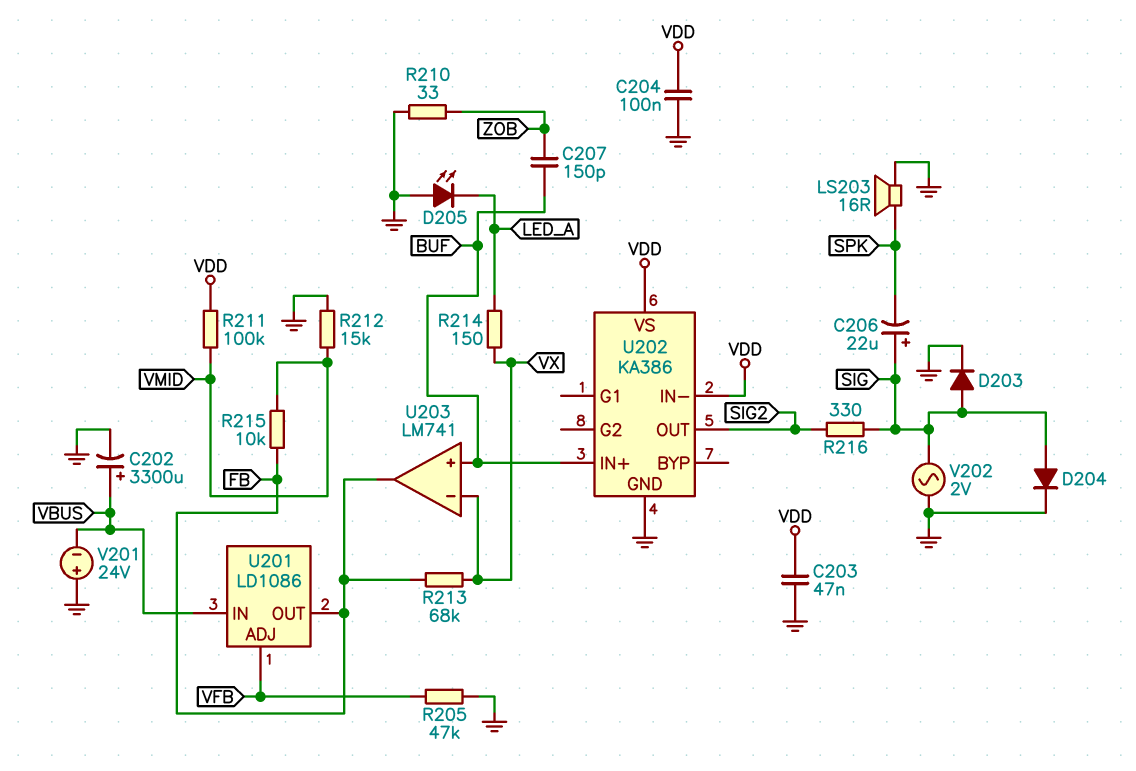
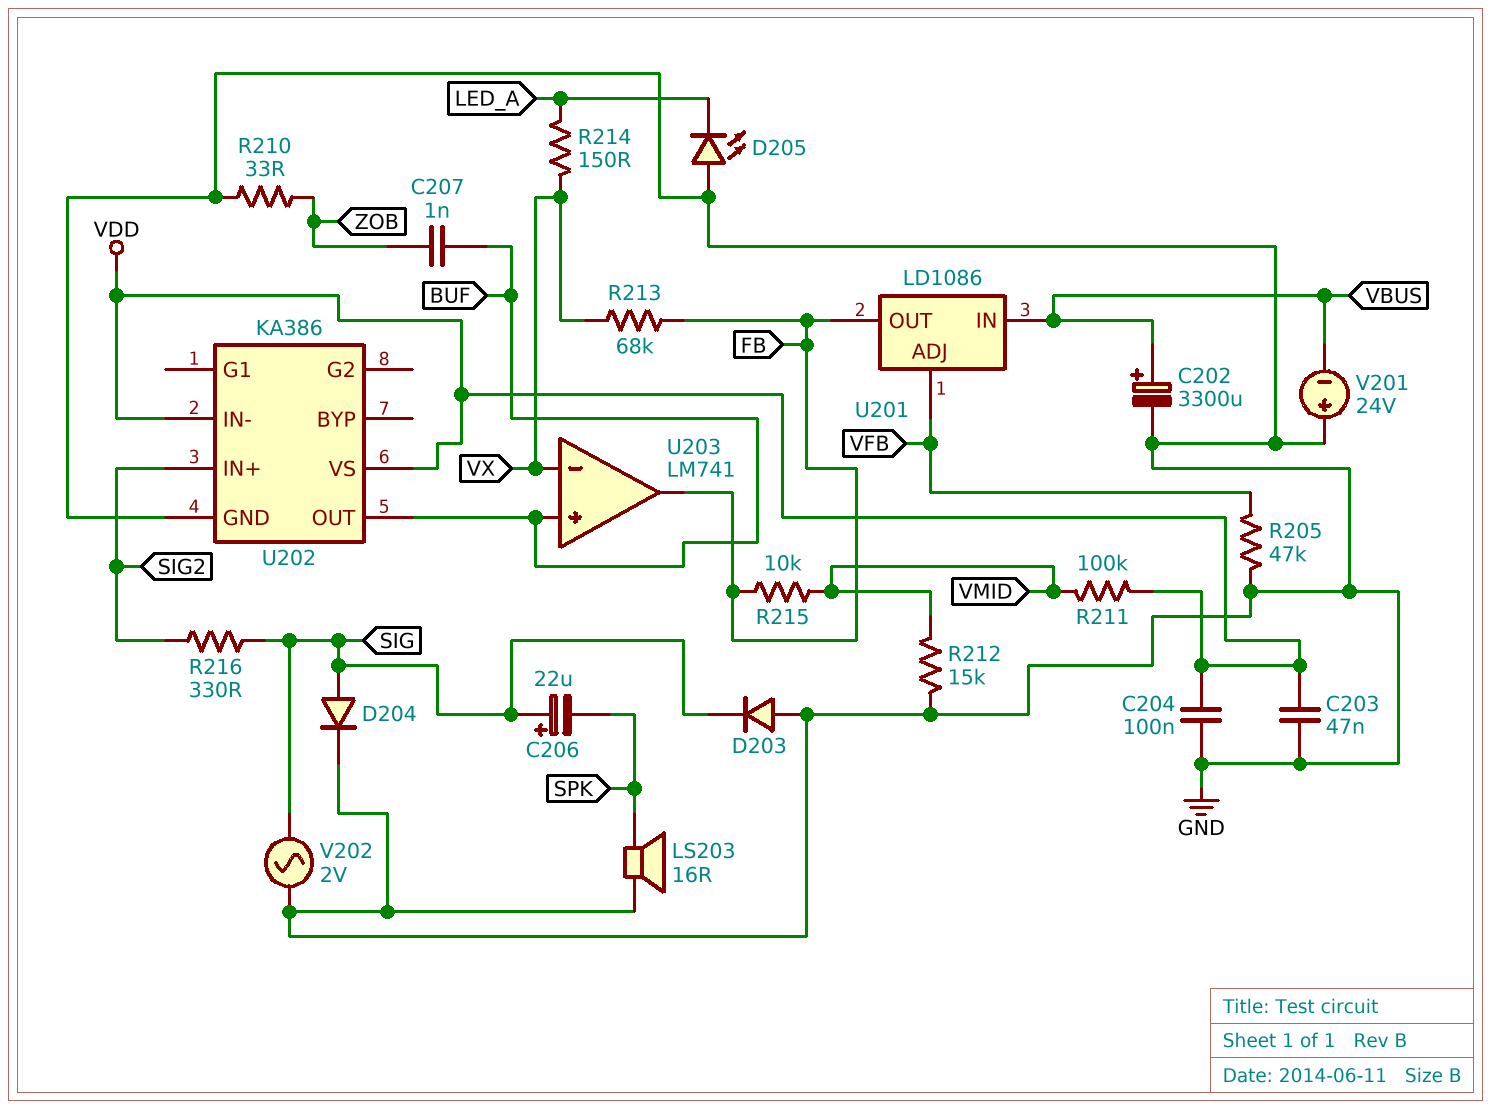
C207: 150pF (BUF, ZOB) -> 1nF (BUF, ZOB)
D203: diode (A SIG, K GND) -> diode (A GND, K SIG)
U202 pin IN+: BUF -> SIG2
U202 pin OUT: SIG2 -> BUF

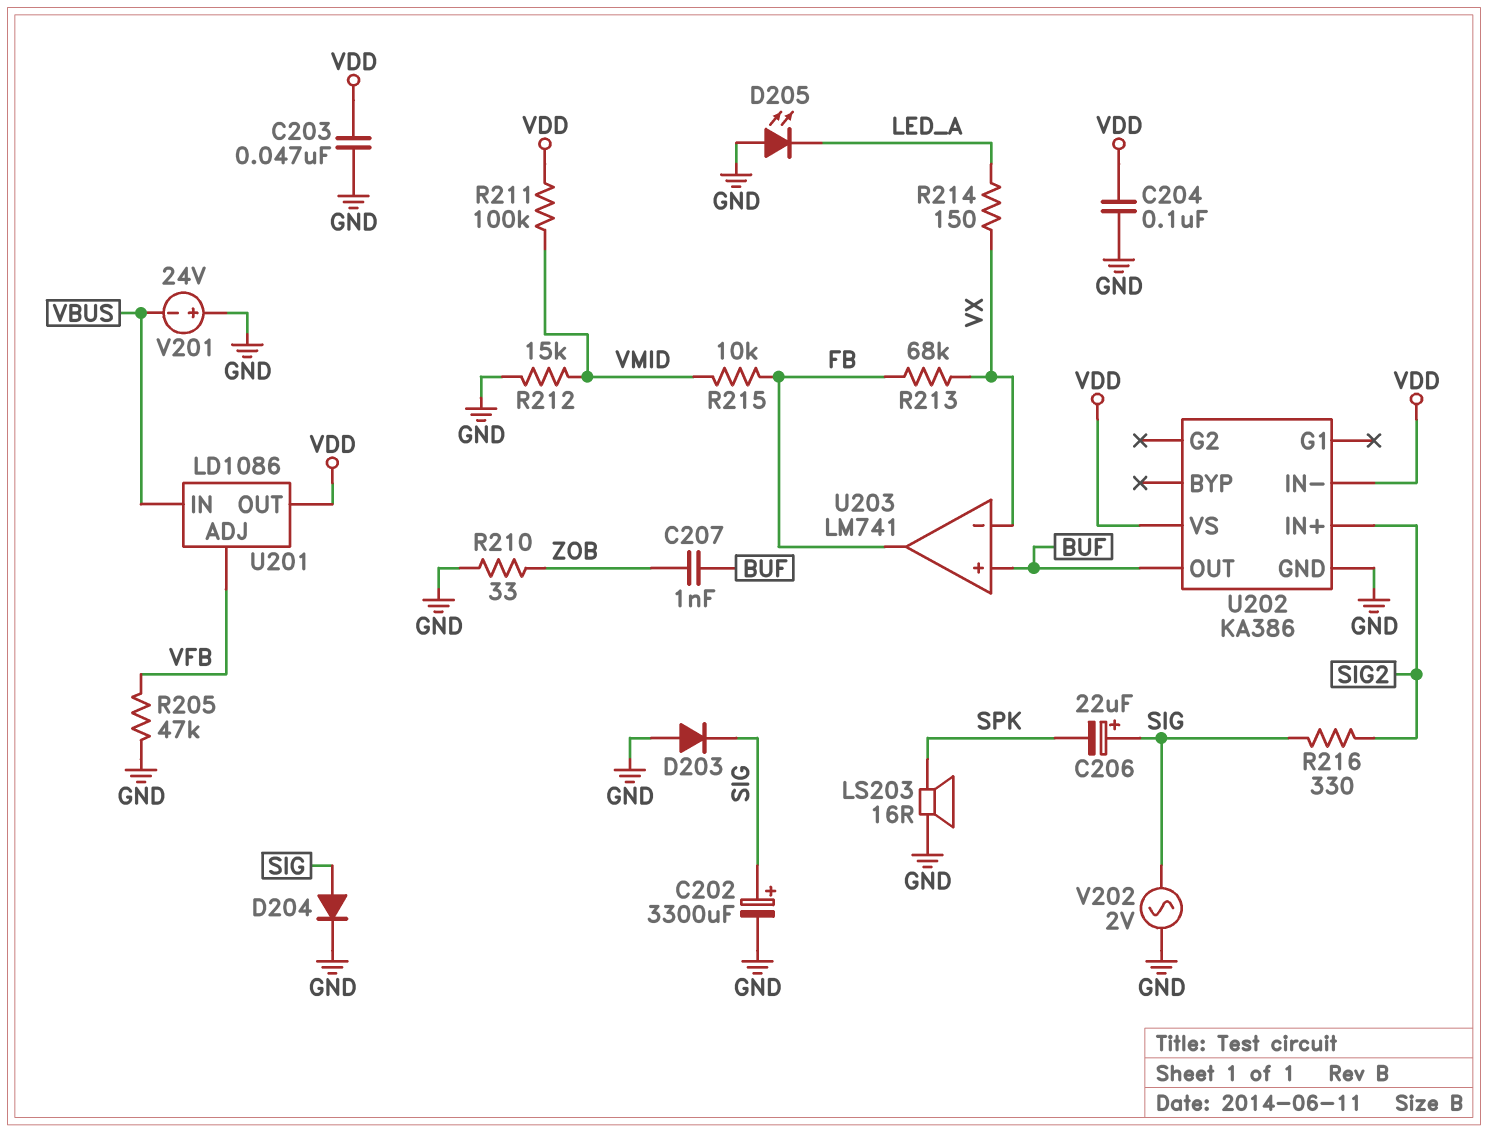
C202: 3300uF (plus VBUS, minus GND) -> 3300uF (plus SIG, minus GND)
U201 pin OUT: FB -> VDD

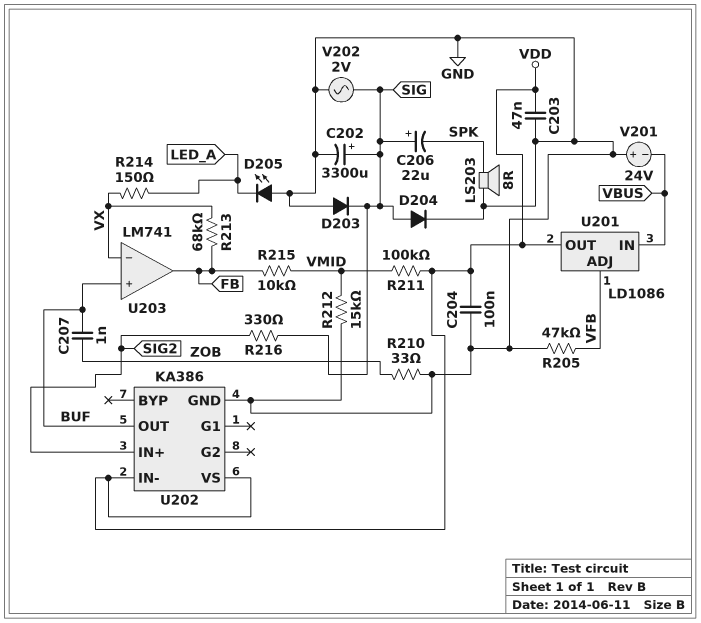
LS203: speaker 16R (GND, SPK) -> speaker 8R (GND, SPK)

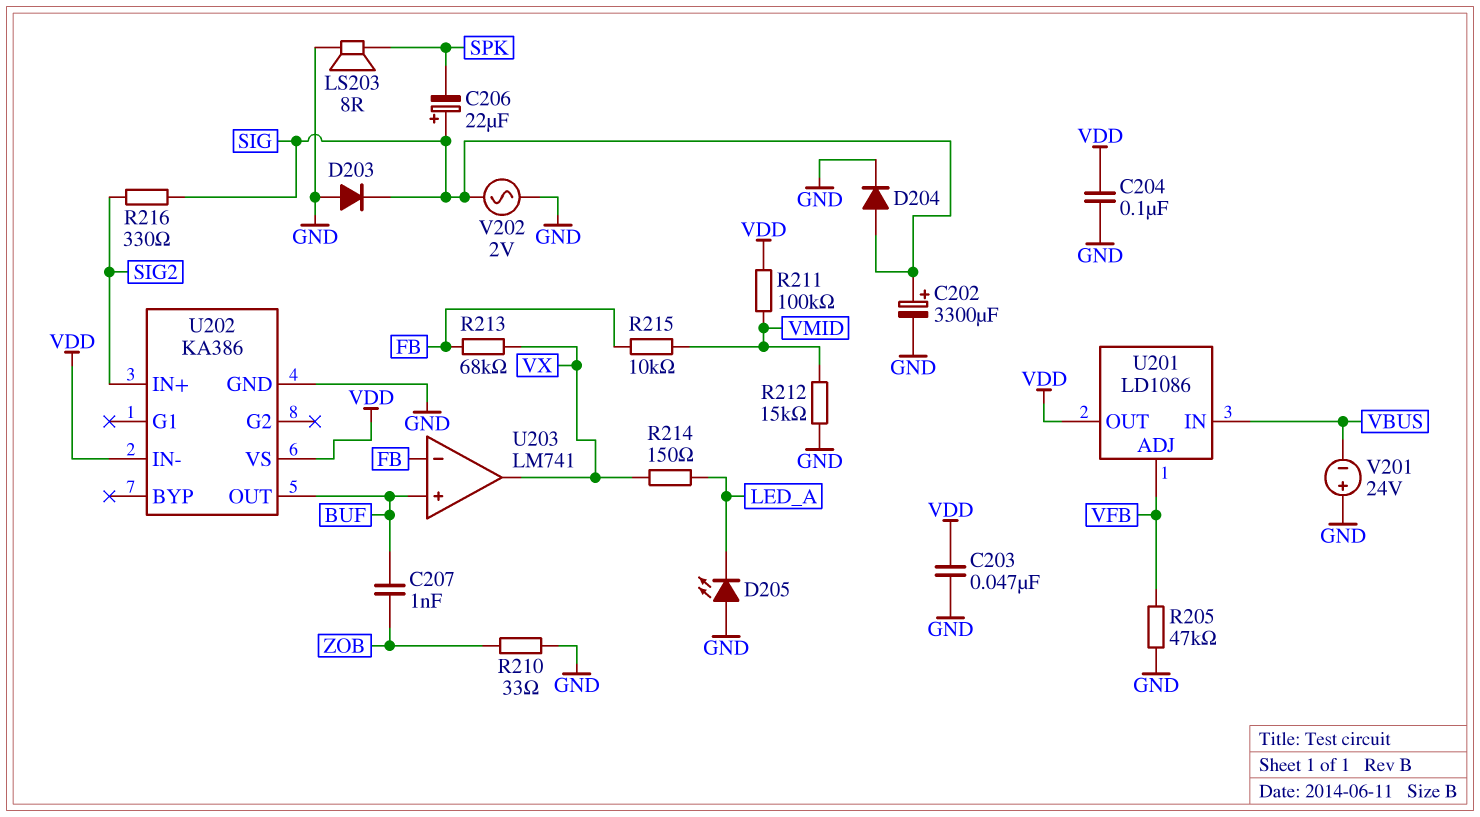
U203 pin in-: VX -> FB
U203 pin out: FB -> VX

